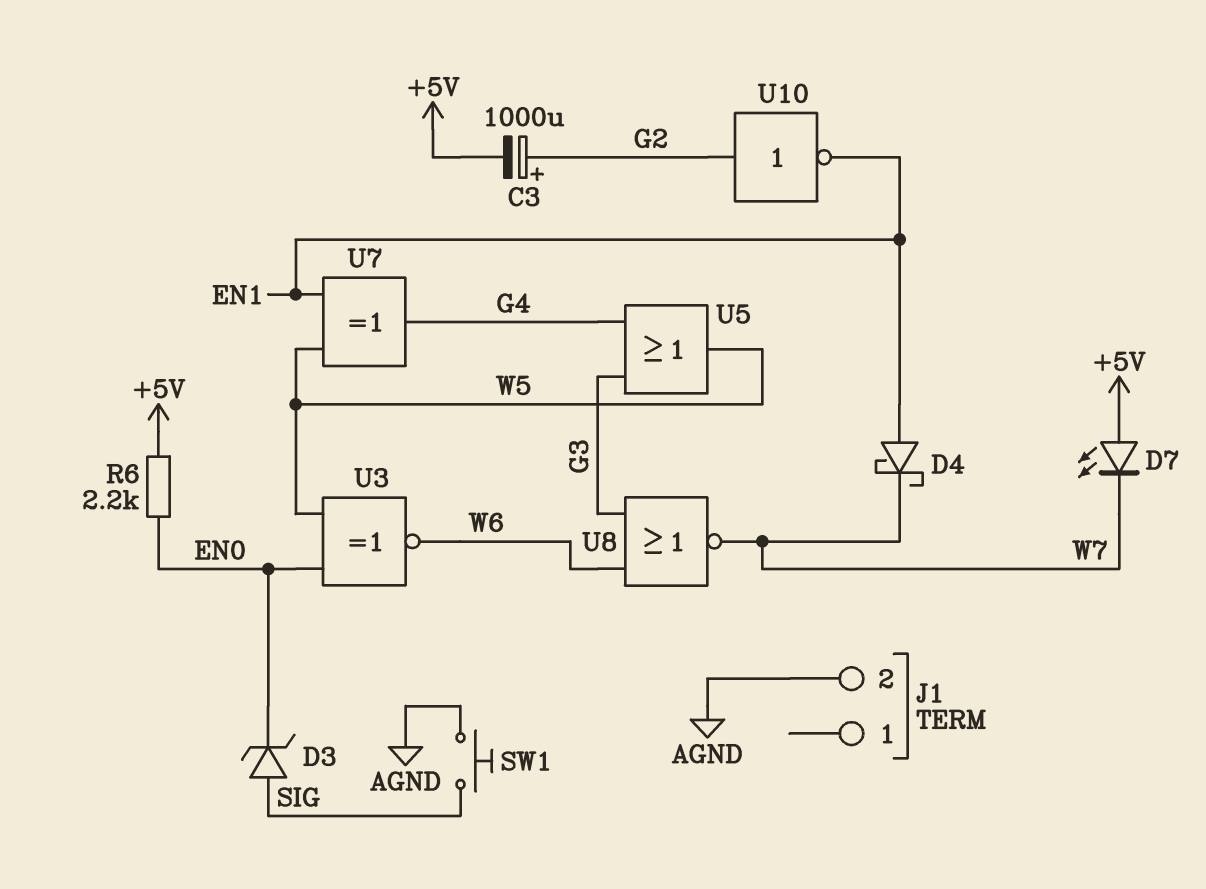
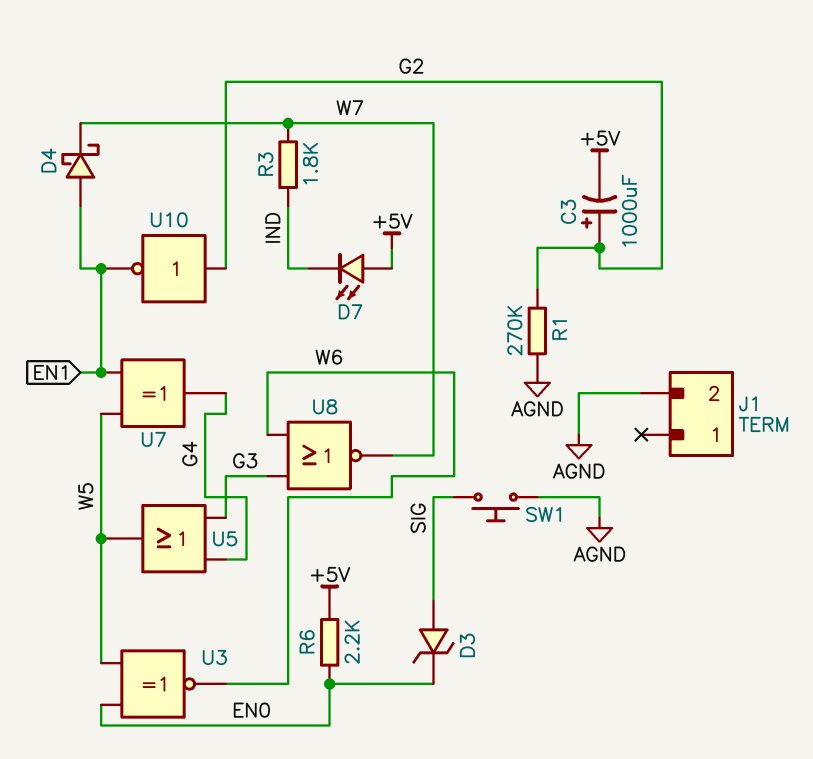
D7: LED (A +5V, K W7) -> LED (A +5V, K IND)
R1: none -> 270k (AGND, G2)
R3: none -> 1.8k (IND, W7)

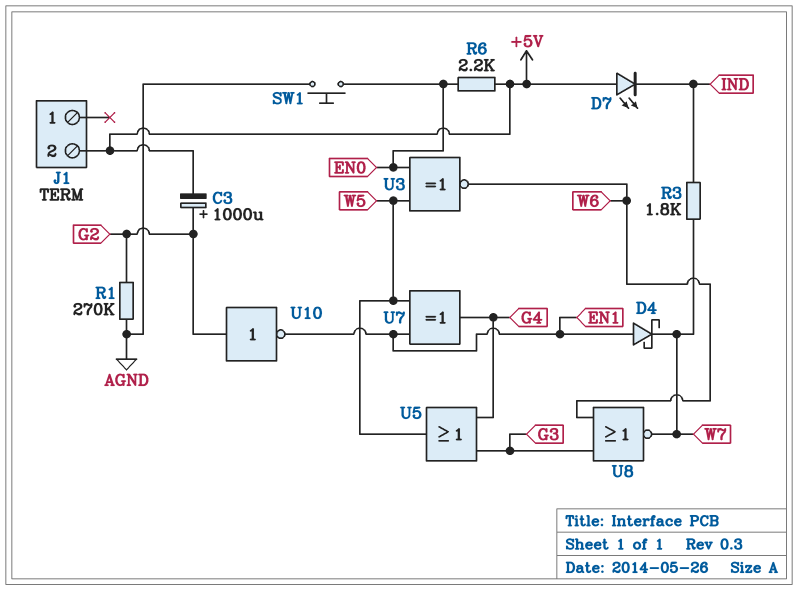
D3: zener (A SIG, K EN0) -> none
J1 pin 2: AGND -> +5V
SW1: button (AGND, SIG) -> button (AGND, EN0)

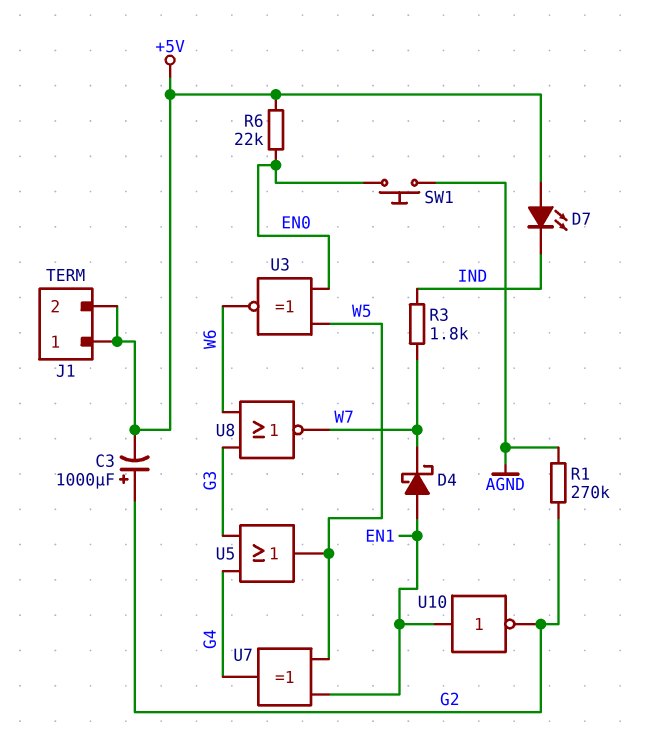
J1 pin 1: none -> +5V
R6: 2.2k (+5V, EN0) -> 22k (+5V, EN0)
U10: NOT (in G2, out EN1) -> NOT (in EN1, out G2)

